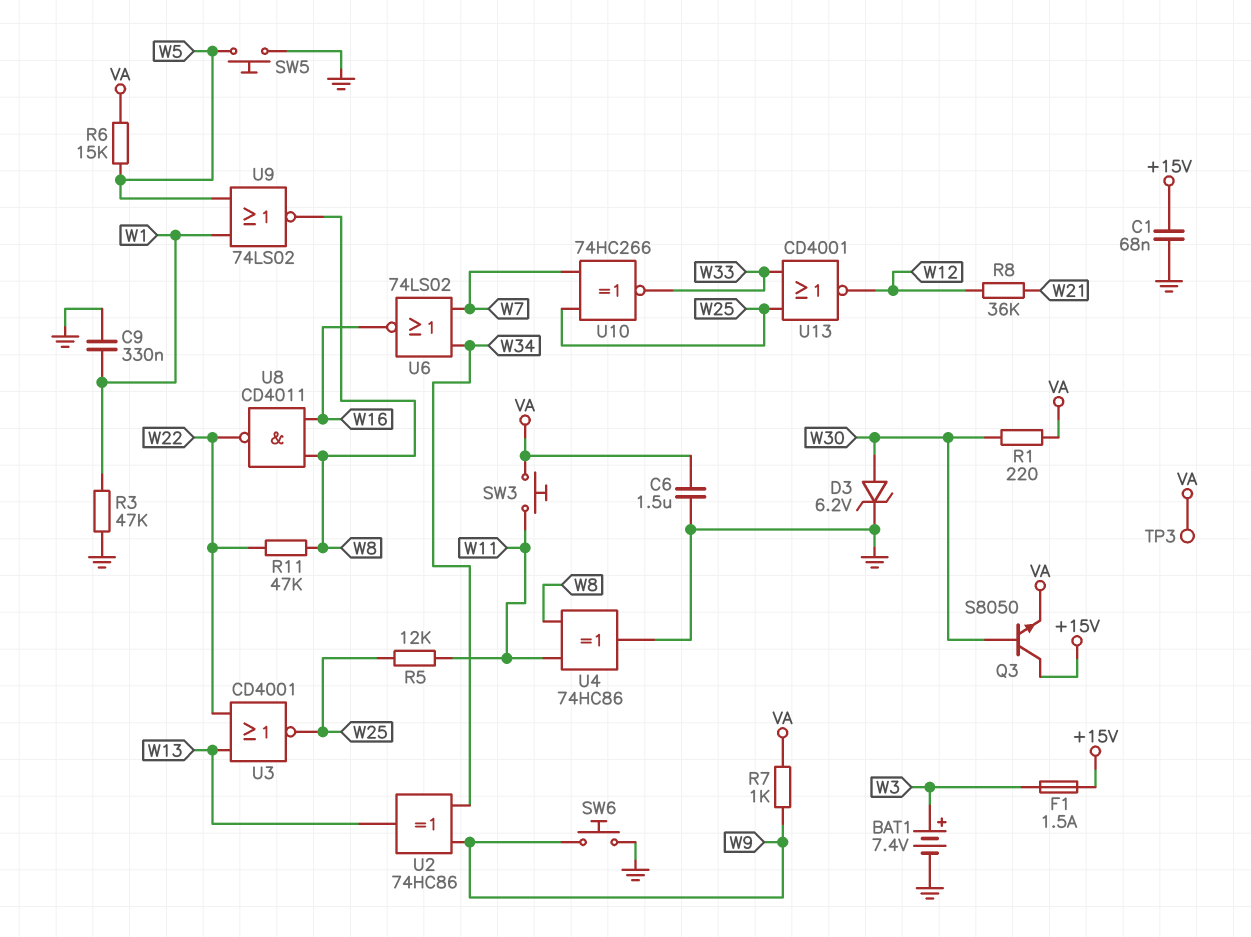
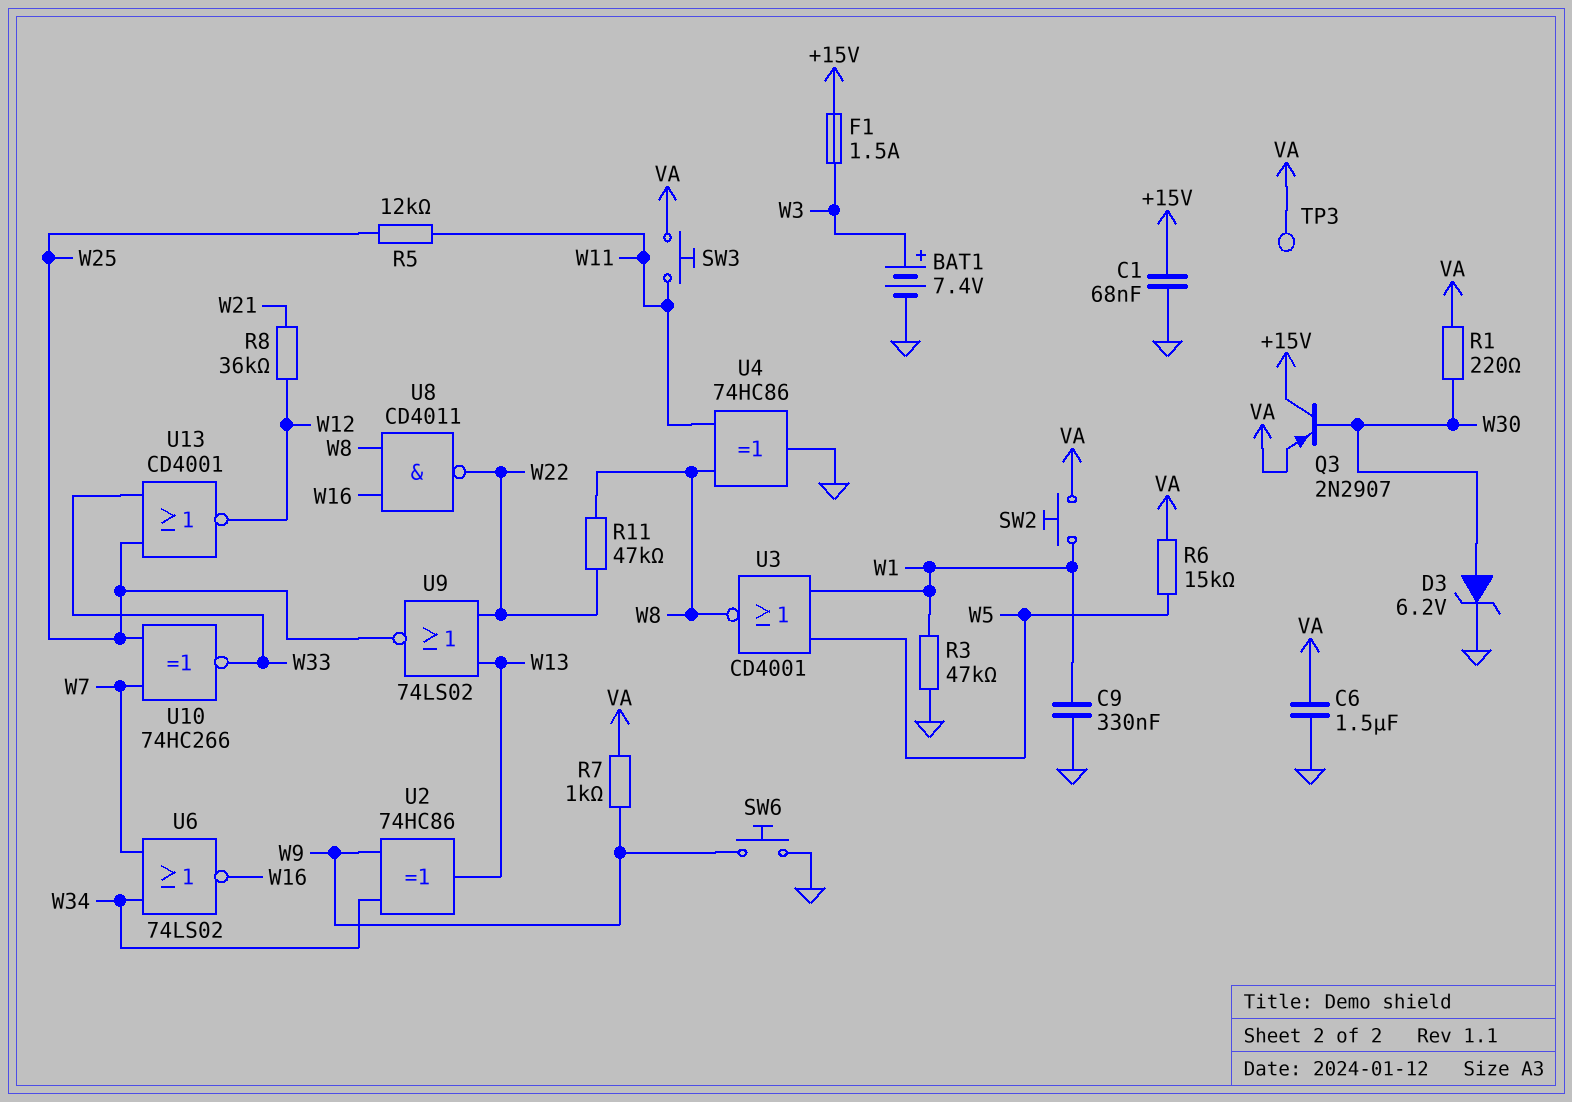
Q3: NPN S8050 (B W30, C +15V, E VA) -> PNP 2N2907 (B W30, C +15V, E VA)
SW2: none -> button (VA, W1)
SW5: button (GND, W5) -> none
U3: NOR CD4001 (in W13, in W22, out W25) -> NOR CD4001 (in W1, in W5, out W8)
U9: NOR 74LS02 (in W1, in W5, out W8) -> NOR 74LS02 (in W13, in W22, out W25)

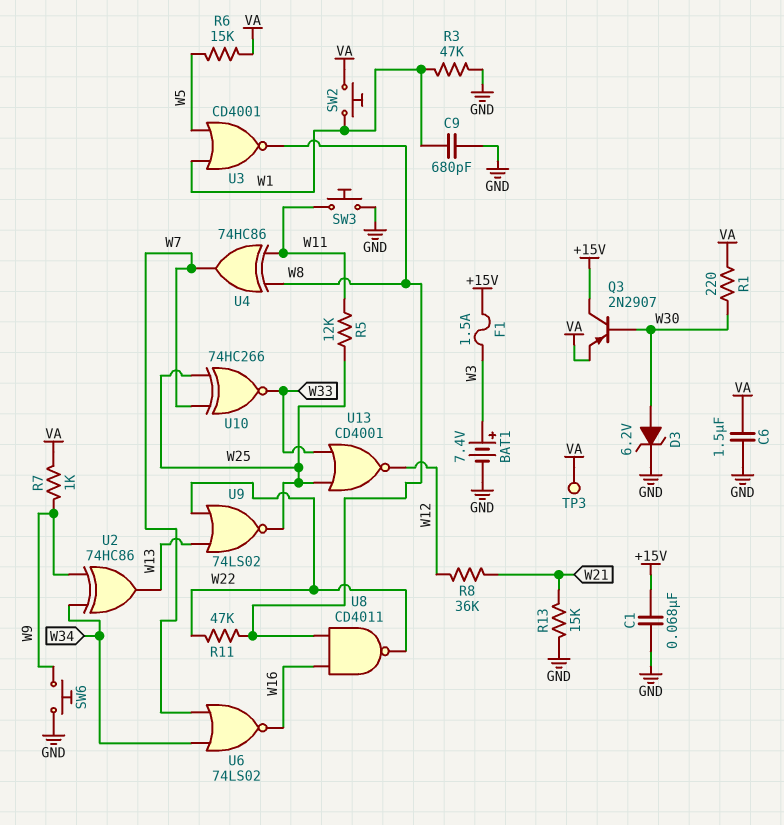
C9: 330nF (GND, W1) -> 680pF (GND, W1)
R13: none -> 15k (GND, W21)
SW3: button (VA, W11) -> button (GND, W11)
U4: XOR 74HC86 (in W8, in W11, out GND) -> XOR 74HC86 (in W8, in W11, out W7)

